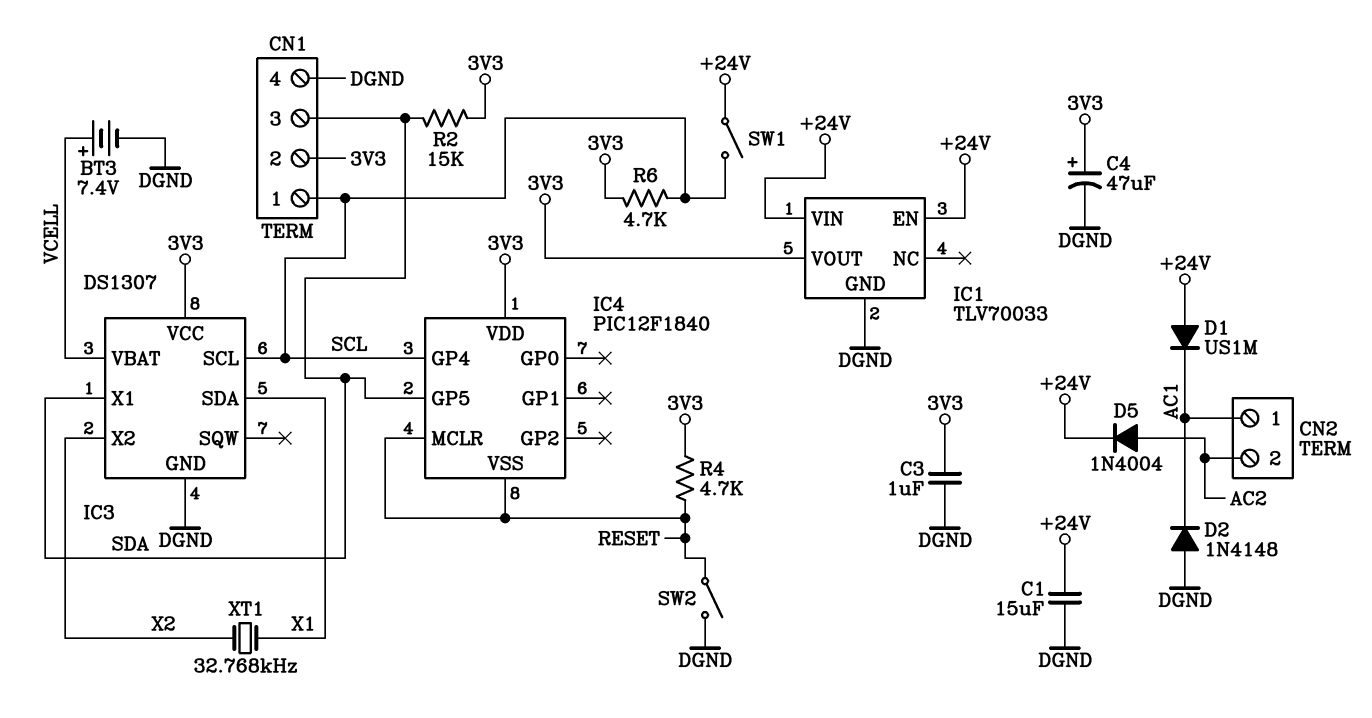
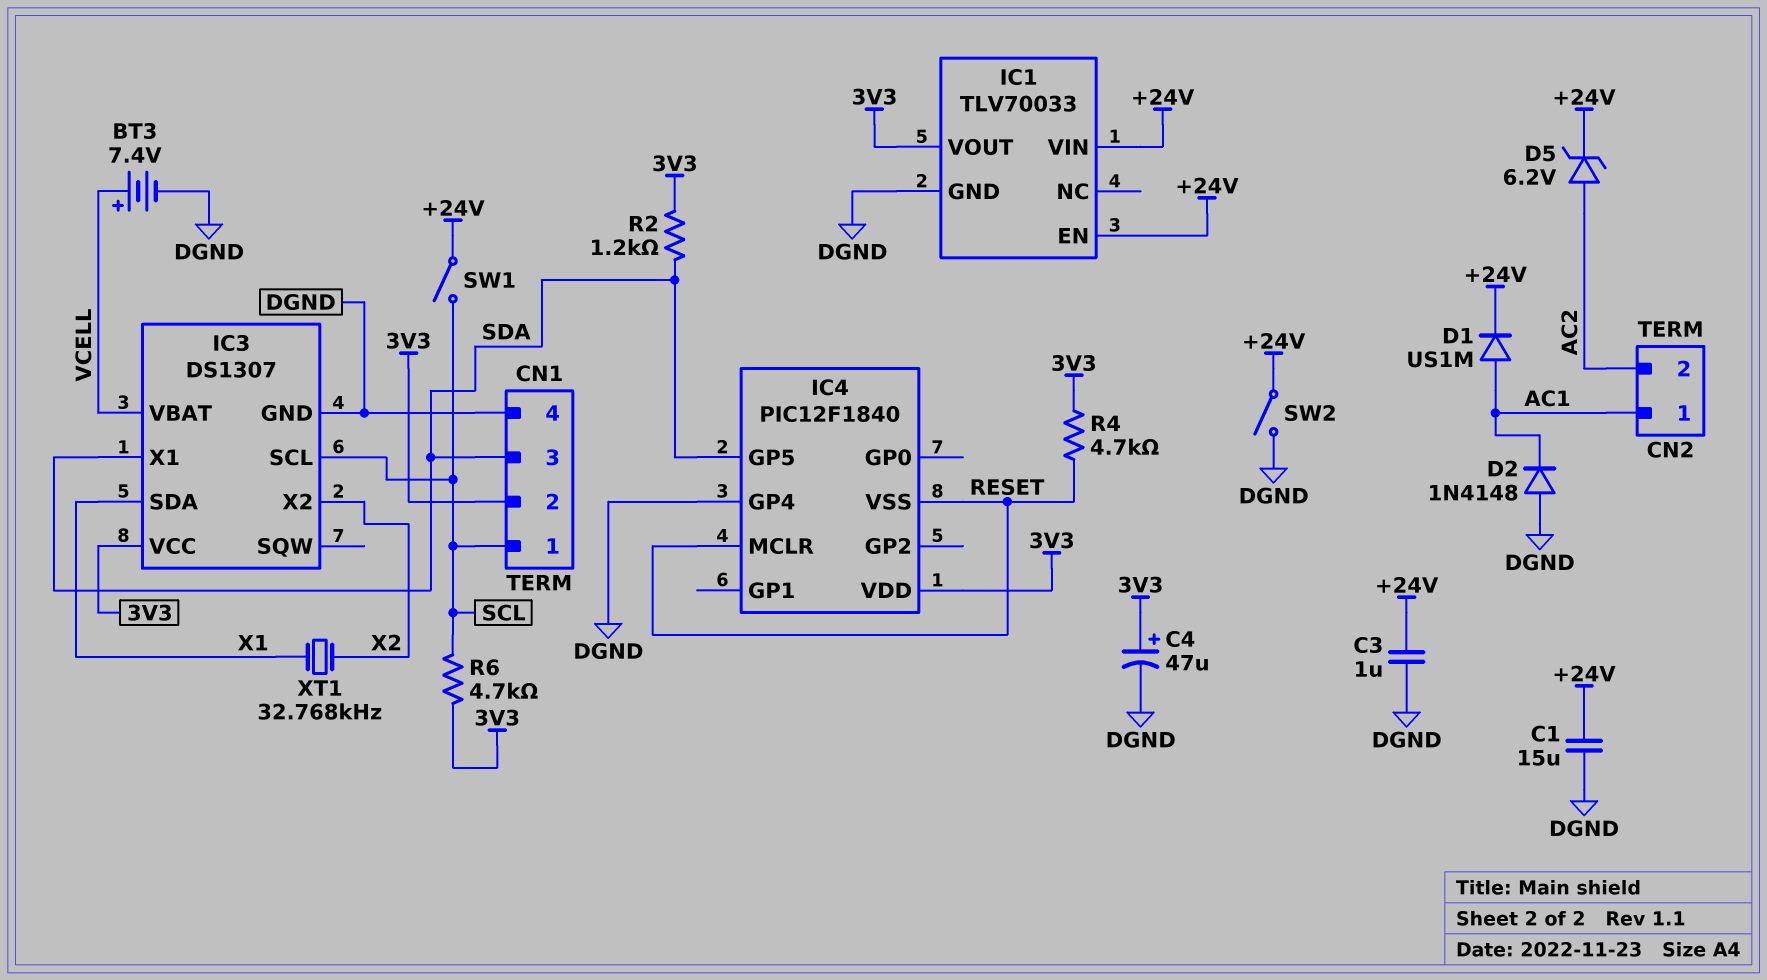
C3: 1uF (3V3, DGND) -> 1uF (+24V, DGND)
D1: diode US1M (A +24V, K AC1) -> diode US1M (A AC1, K +24V)
D5: diode 1N4004 (A AC2, K +24V) -> zener 6.2V (A AC2, K +24V)
IC4 pin GP4: SCL -> DGND
R2: 15k (3V3, SDA) -> 1.2k (3V3, SDA)
SW2: switch (DGND, RESET) -> switch (+24V, DGND)

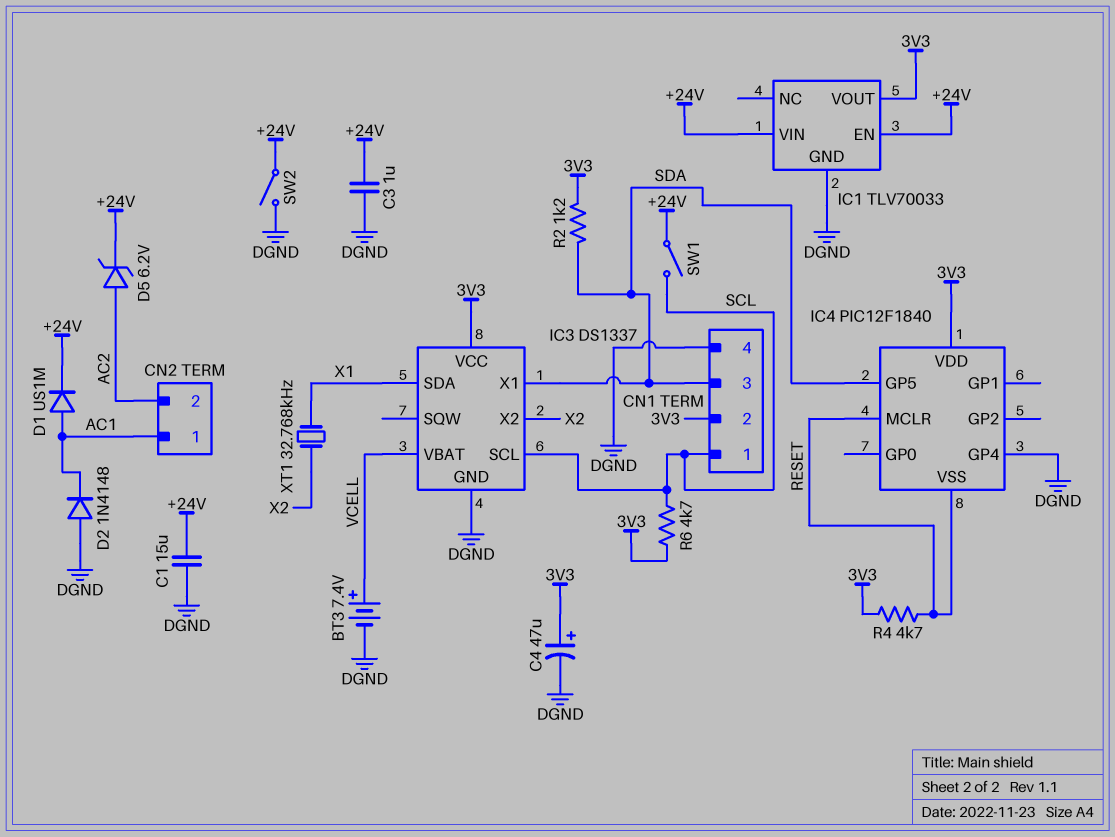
IC3: DS1307 -> DS1337

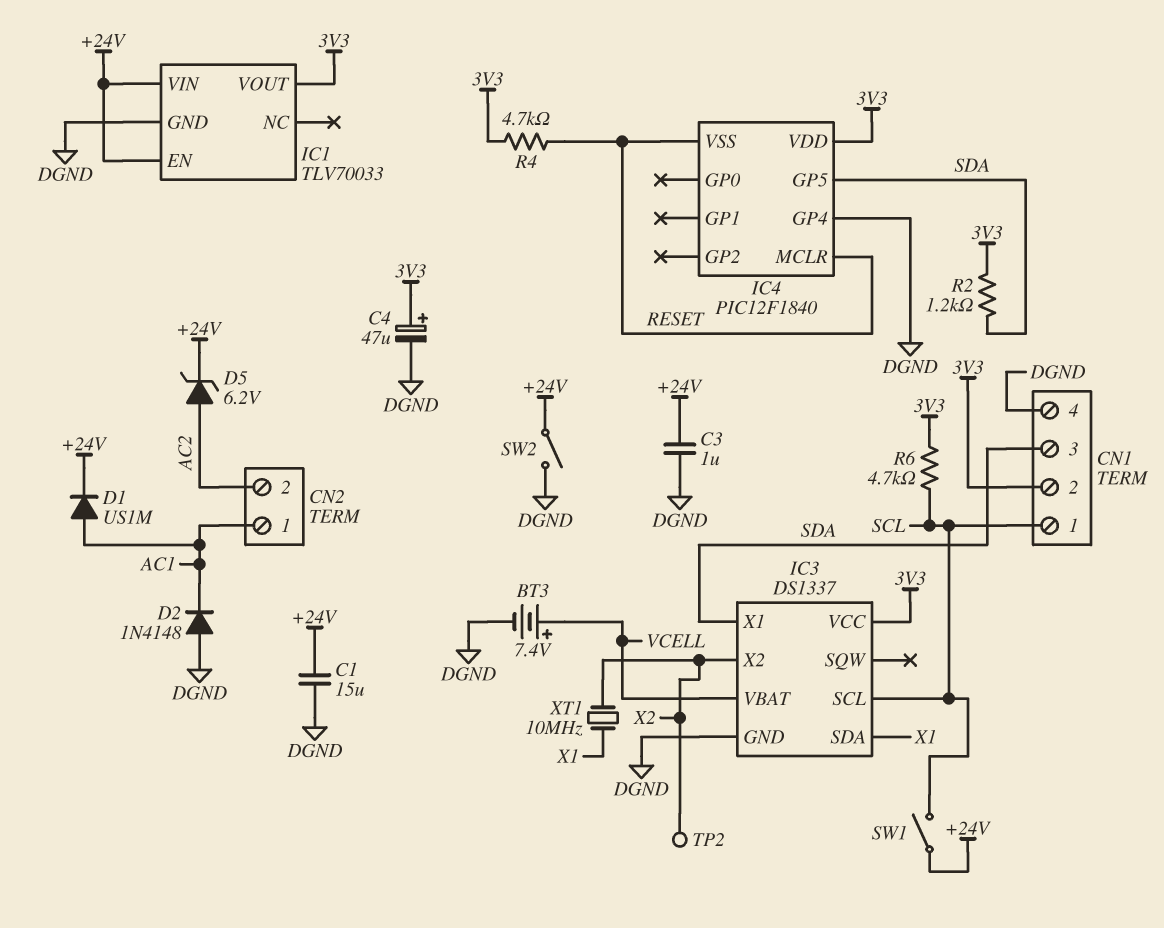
TP2: none -> test point (X2)
XT1: 32.768kHz (X1, X2) -> 10MHz (X1, X2)

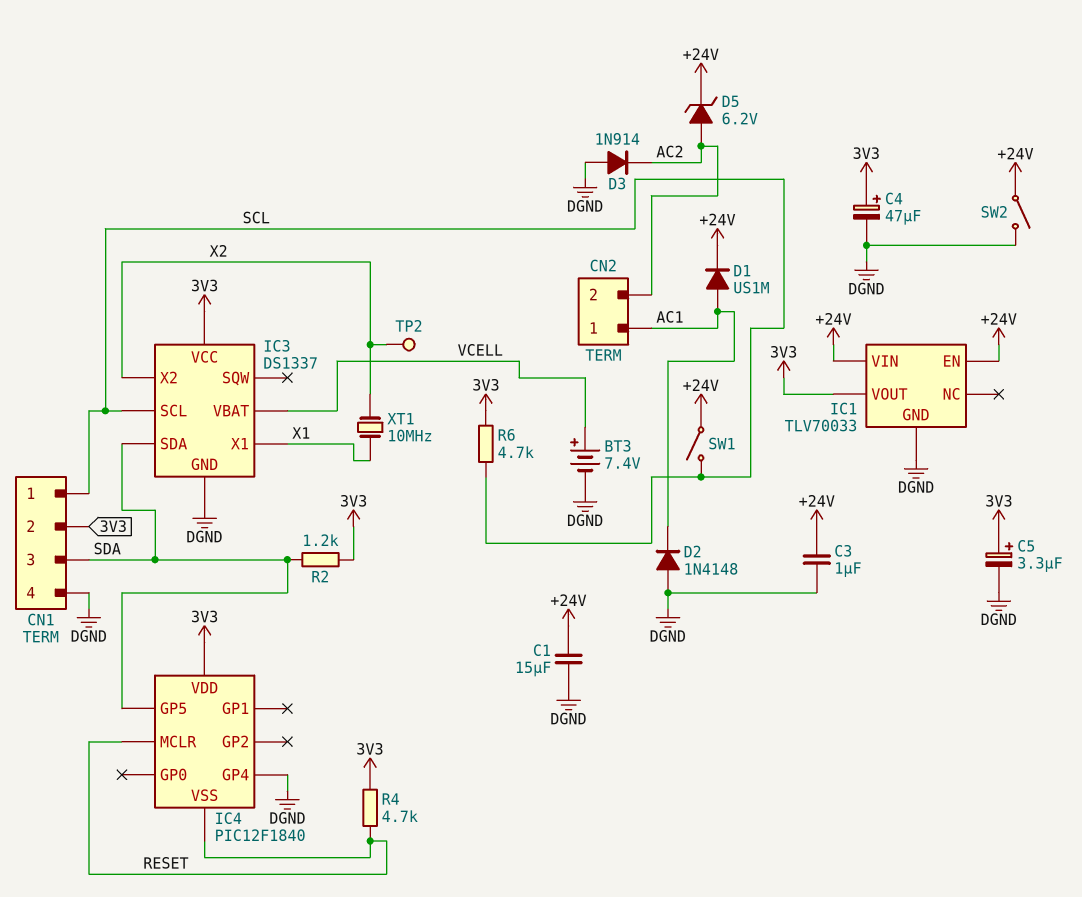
C5: none -> 3.3uF (plus 3V3, minus DGND)
D3: none -> diode 1N914 (A DGND, K AC2)
IC3 pin SDA: X1 -> SDA
IC3 pin X1: SDA -> X1

